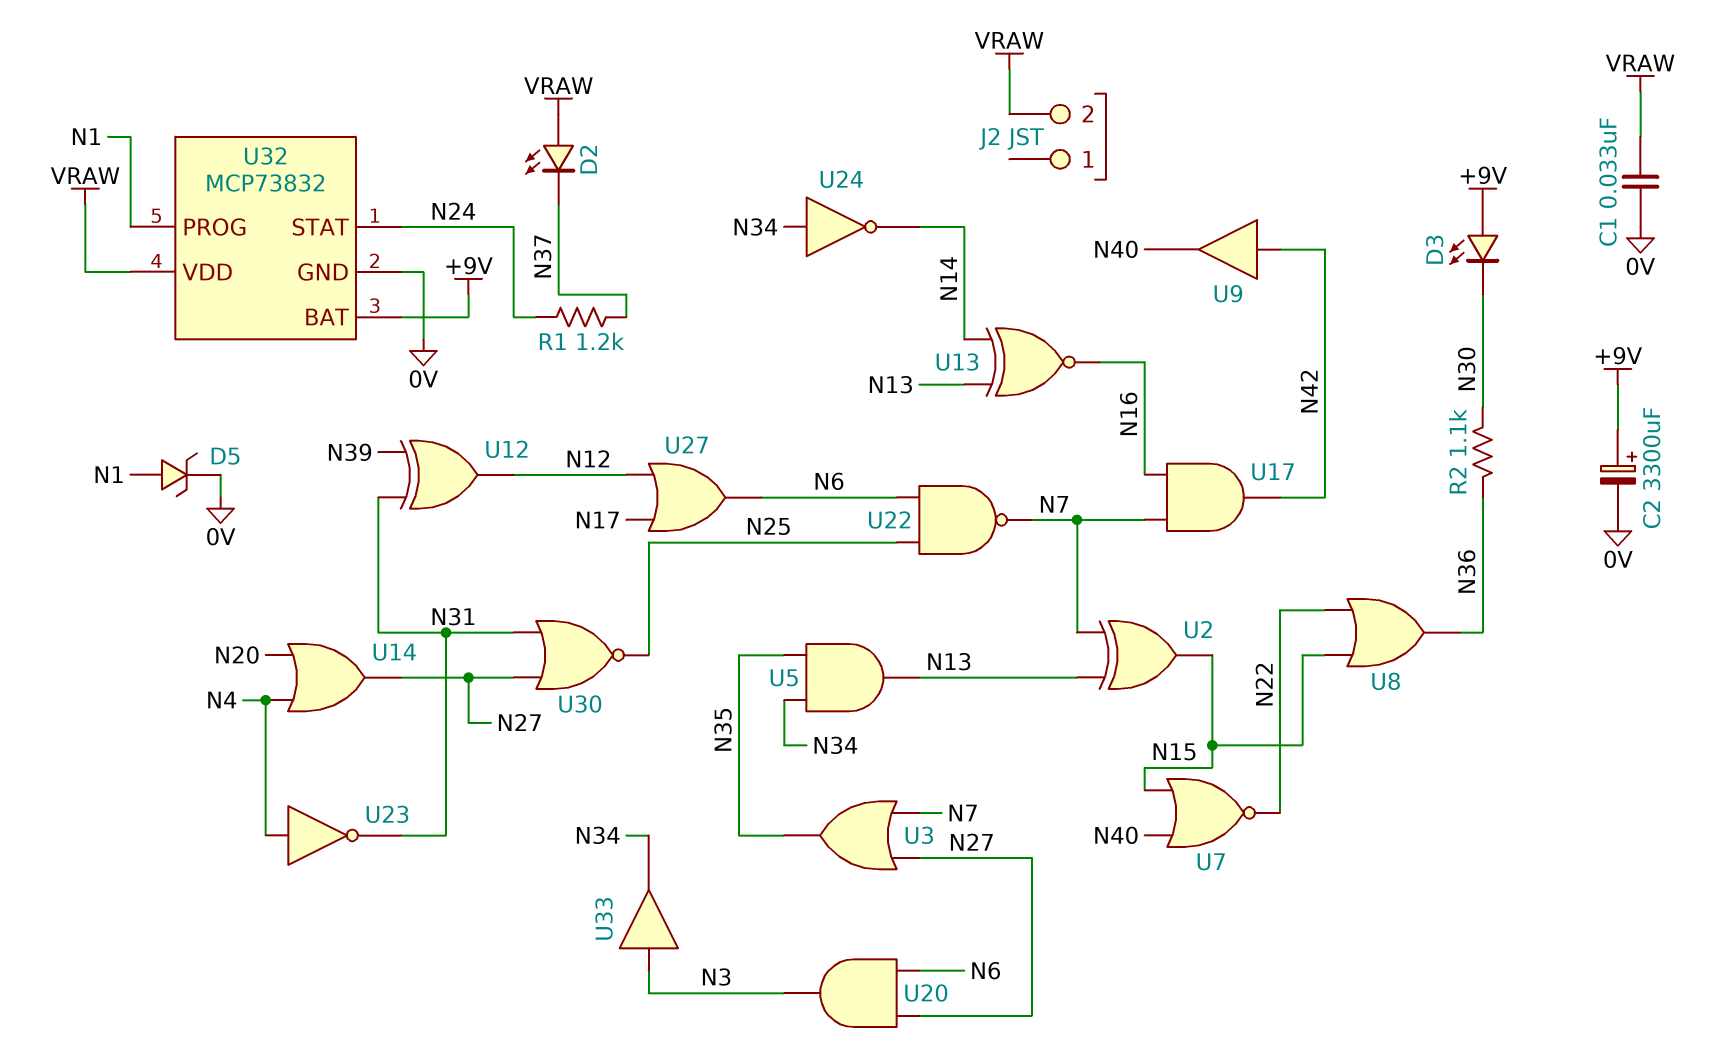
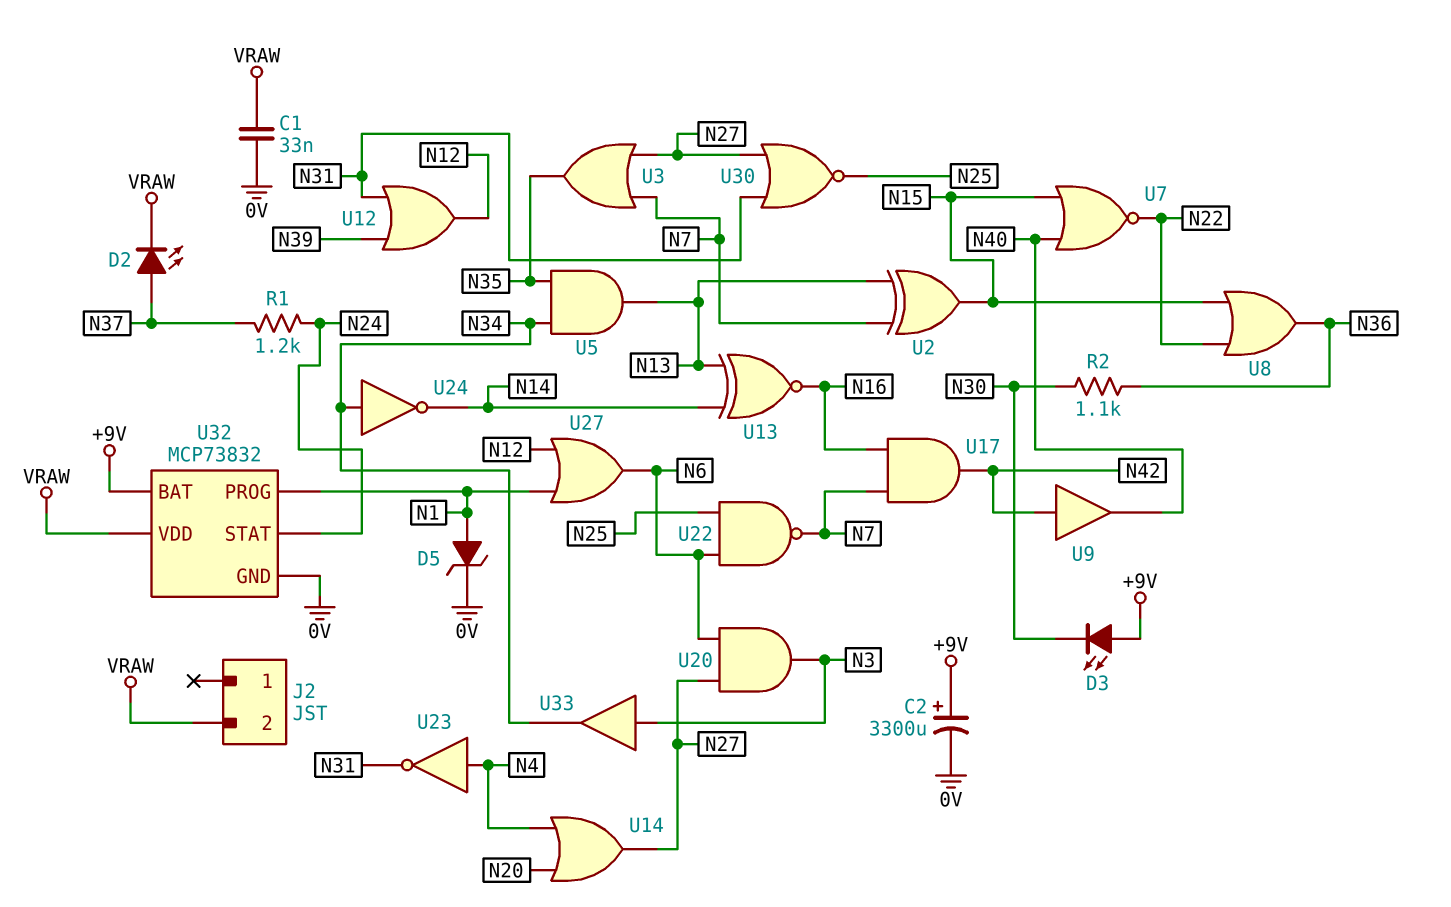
D2: LED (A VRAW, K N37) -> LED (A N37, K VRAW)
U12: XOR (in N31, in N39, out N12) -> OR (in N31, in N39, out N12)
U27: OR (in N12, in N17, out N6) -> OR (in N1, in N12, out N6)

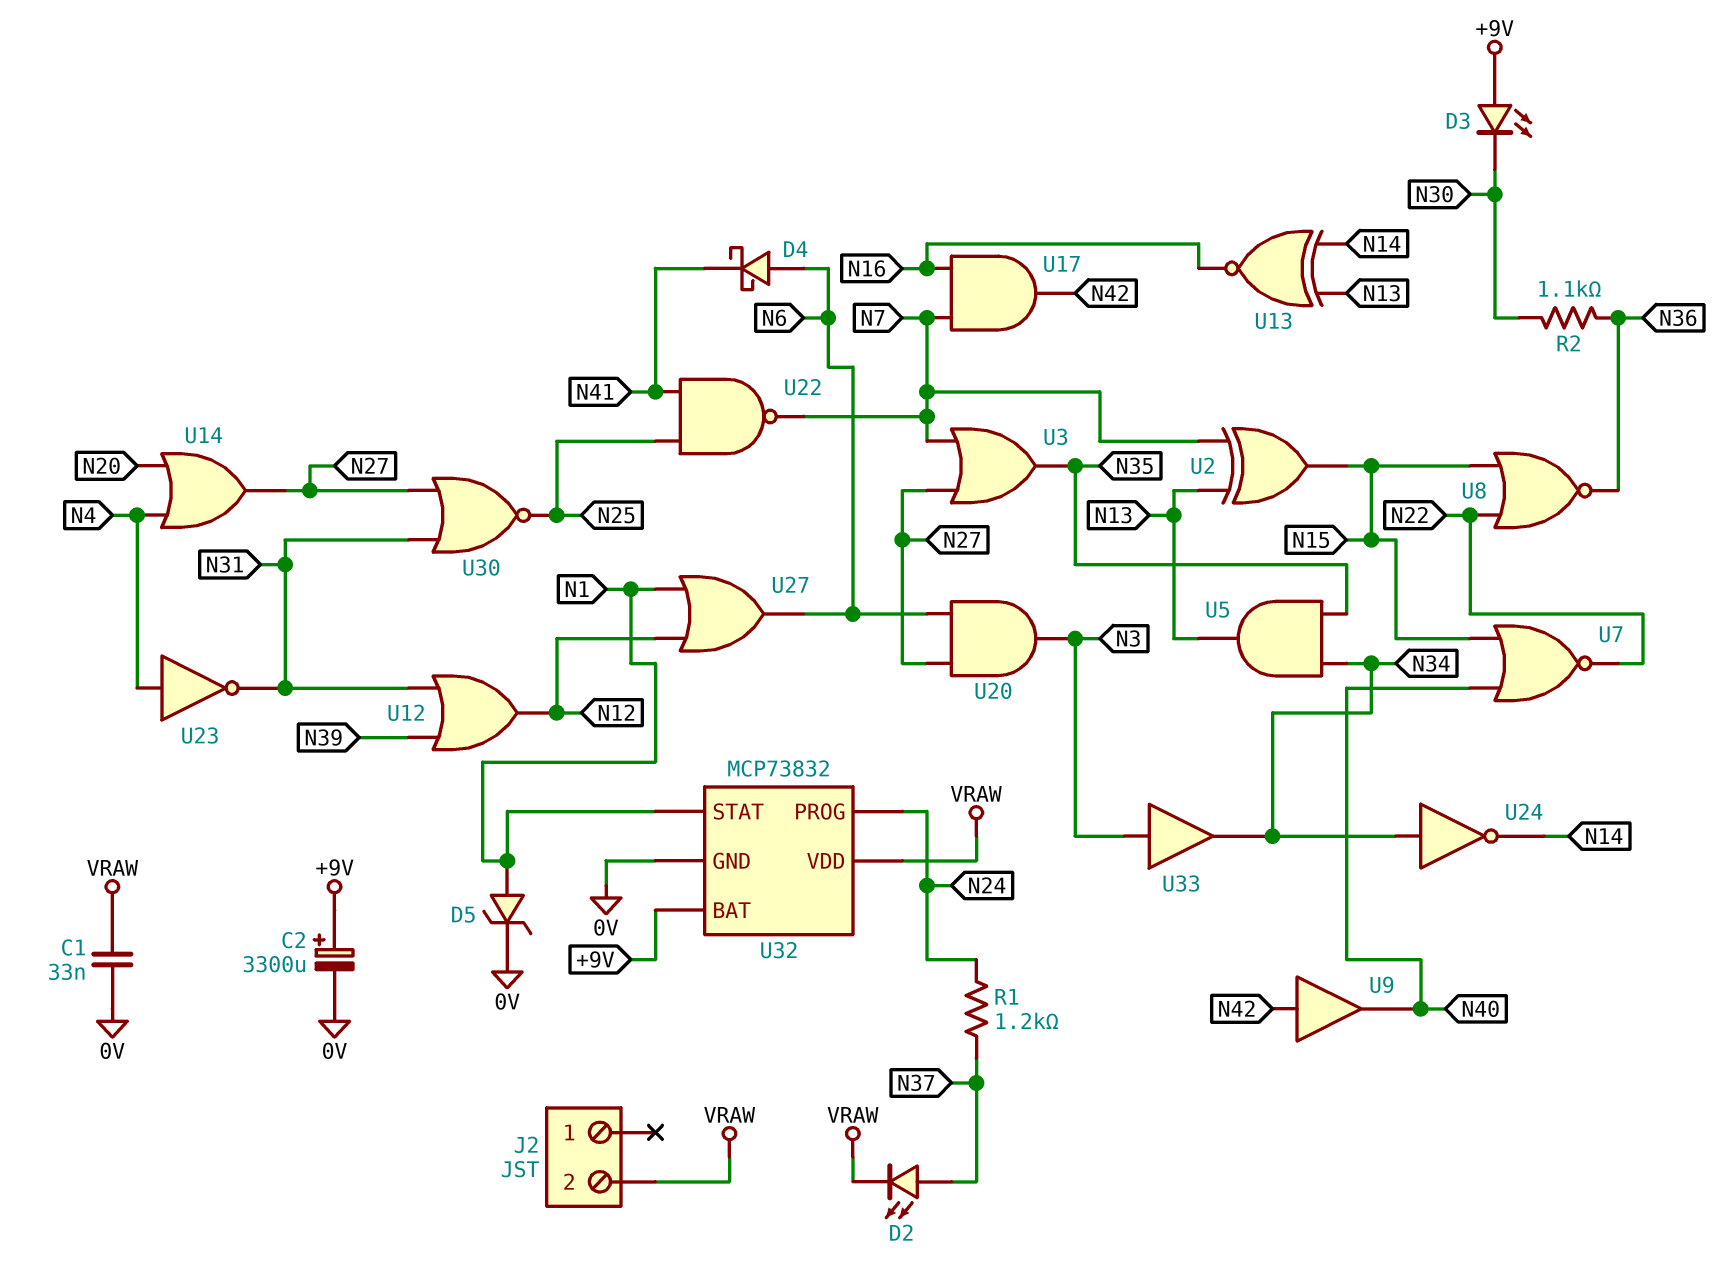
D4: none -> schottky (A N6, K N41)
U8: OR (in N15, in N22, out N36) -> NOR (in N15, in N22, out N36)
U22: NAND (in N6, in N25, out N7) -> NAND (in N25, in N41, out N7)
U32 pin PROG: N1 -> N24
U32 pin STAT: N24 -> N1

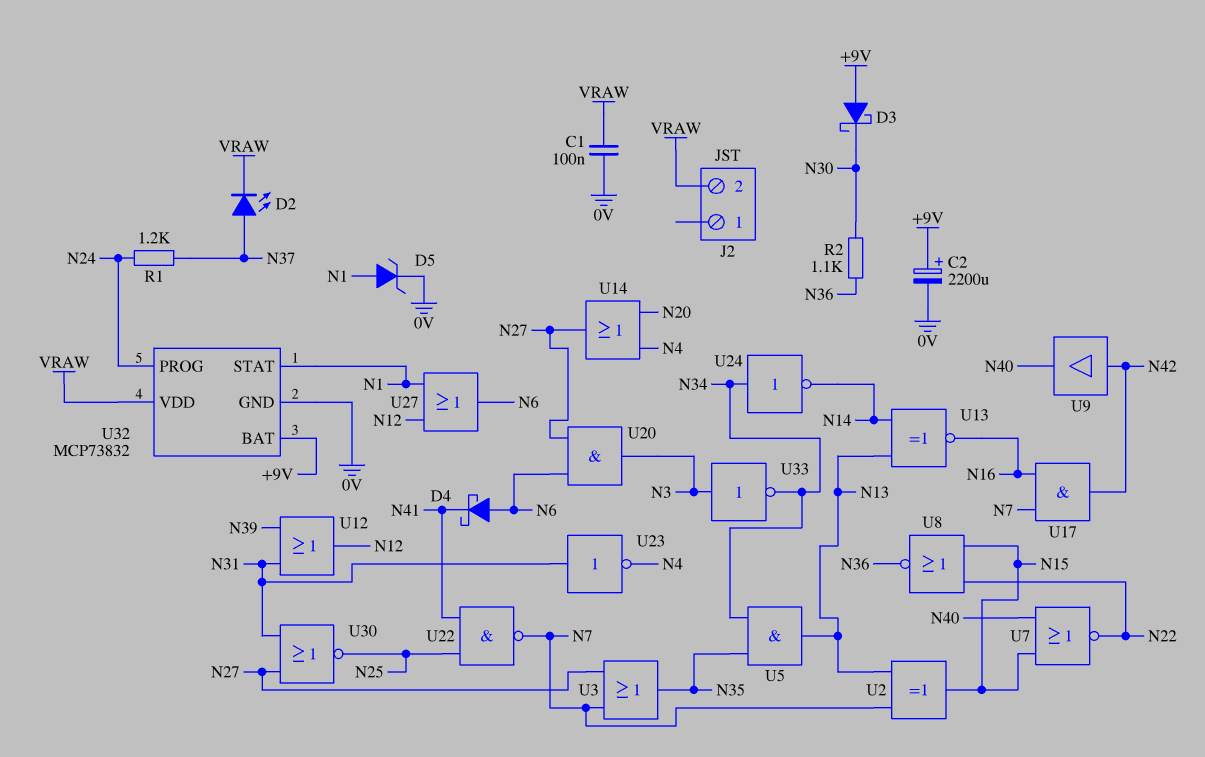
C1: 33nF (0V, VRAW) -> 100nF (0V, VRAW)
C2: 3300uF (plus +9V, minus 0V) -> 2200uF (plus +9V, minus 0V)
D3: LED (A +9V, K N30) -> schottky (A +9V, K N30)
U23: NOT (in N4, out N31) -> NOT (in N31, out N4)
U33: buffer (in N3, out N34) -> NOT (in N3, out N34)

